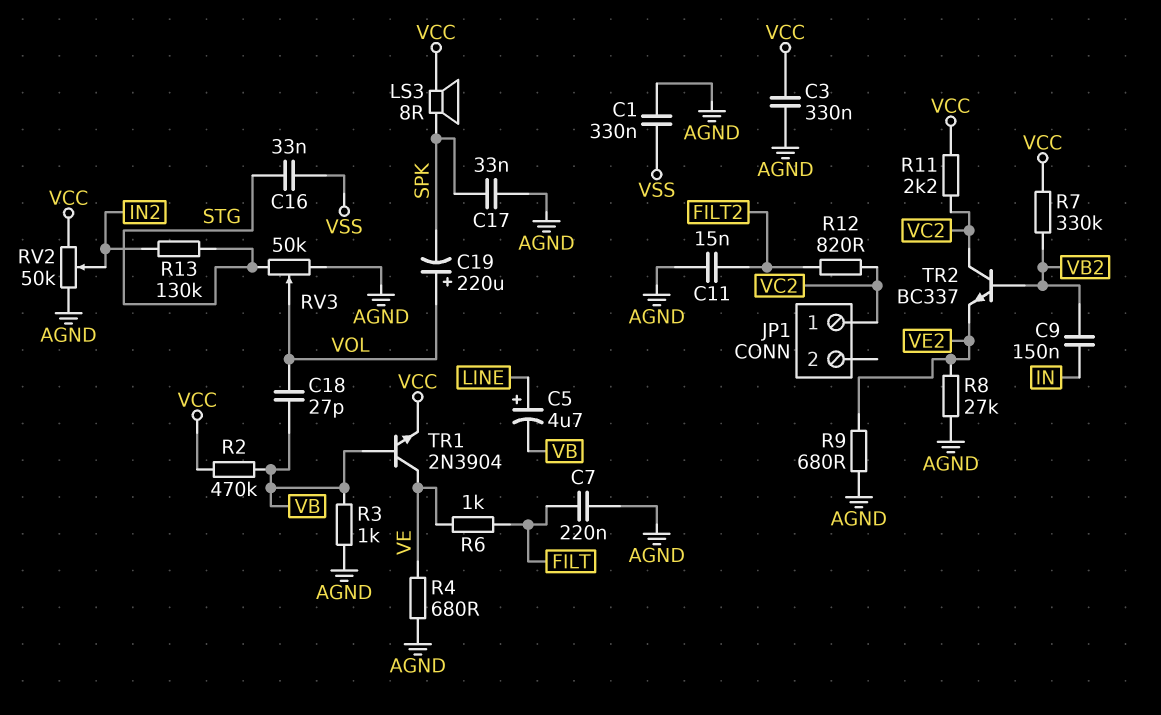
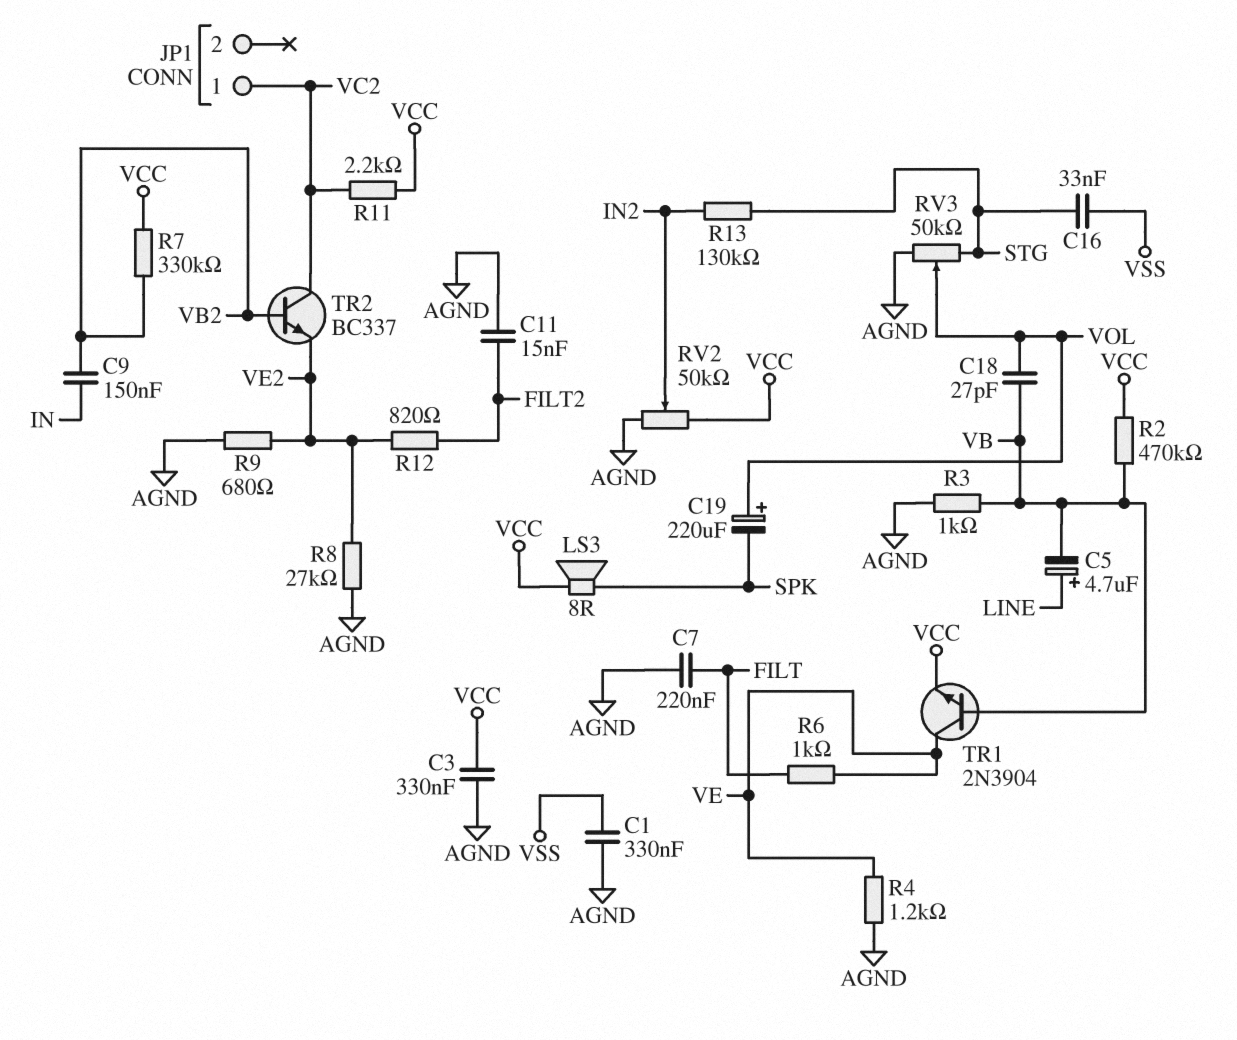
C17: 33nF (AGND, SPK) -> none
R4: 680 (AGND, VE) -> 1.2k (AGND, VE)
R12: 820 (FILT2, VC2) -> 820 (FILT2, VE2)

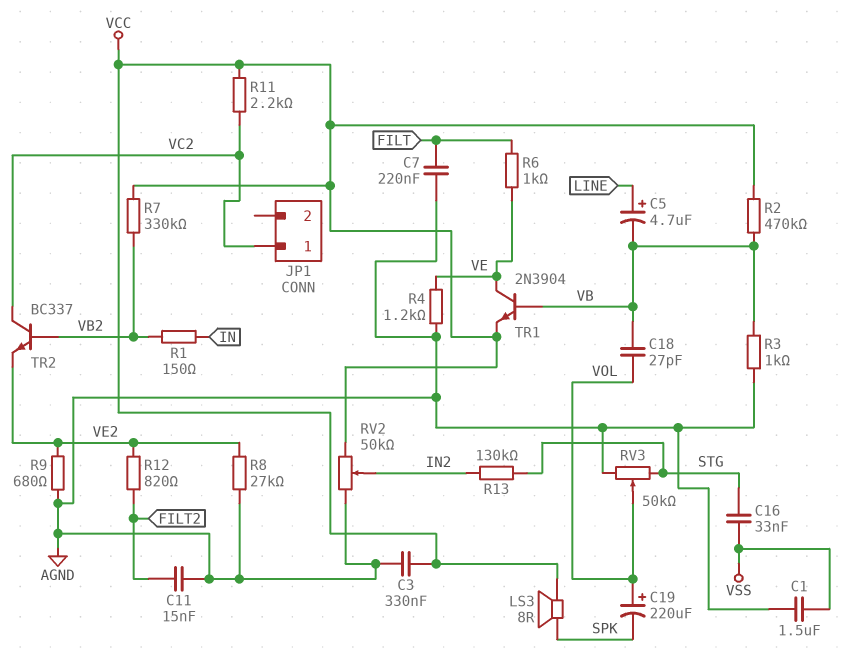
C1: 330nF (AGND, VSS) -> 1.5uF (AGND, VSS)
C9: 150nF (IN, VB2) -> none
R1: none -> 150 (IN, VB2)

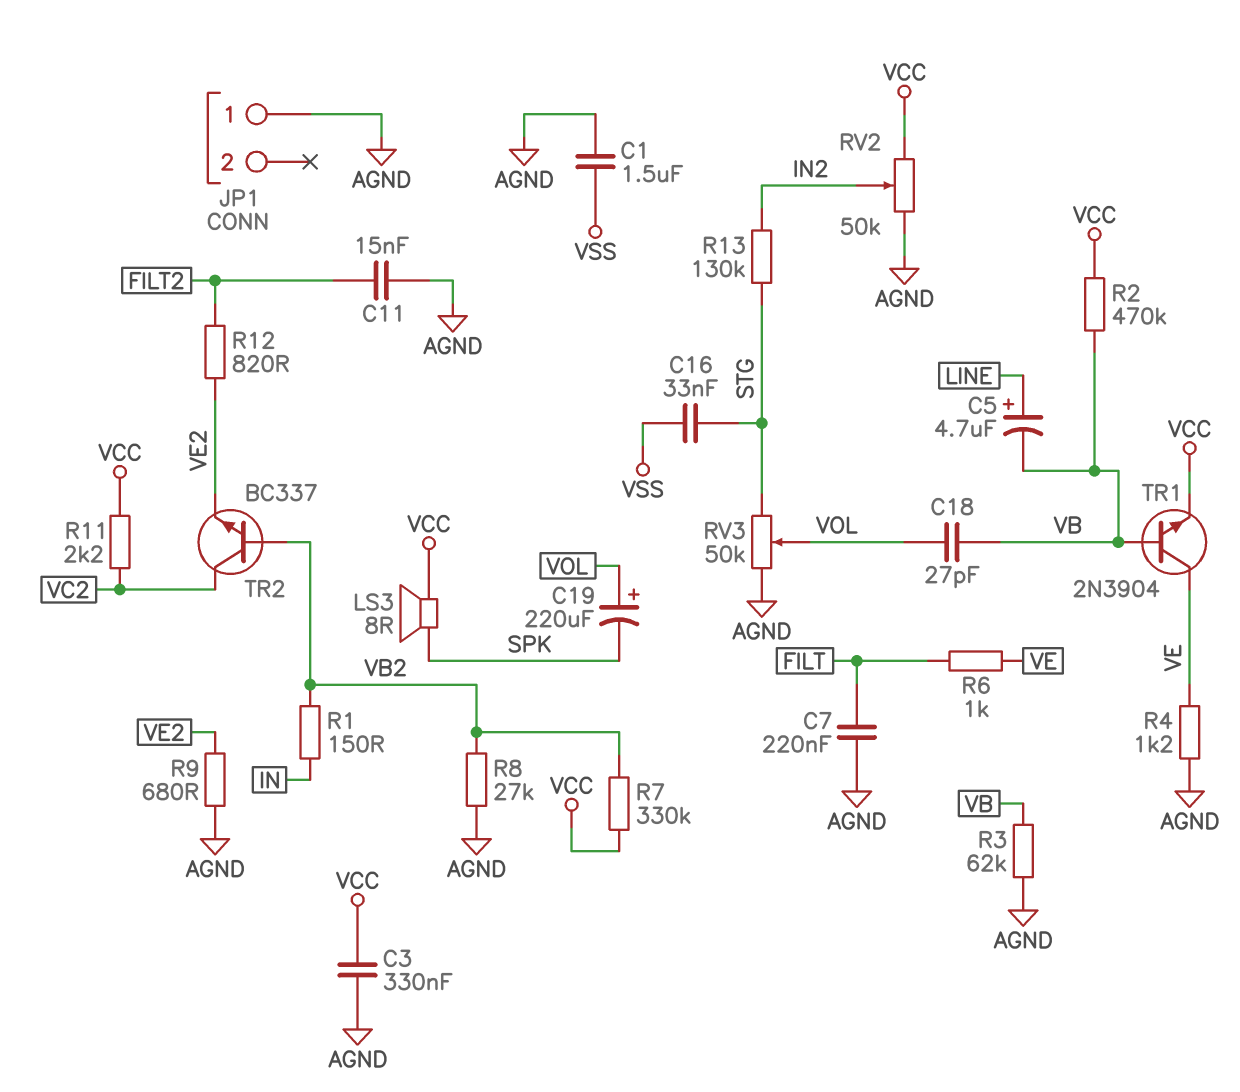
JP1 pin 1: VC2 -> AGND
R3: 1k (AGND, VB) -> 62k (AGND, VB)
R8: 27k (AGND, VE2) -> 27k (AGND, VB2)

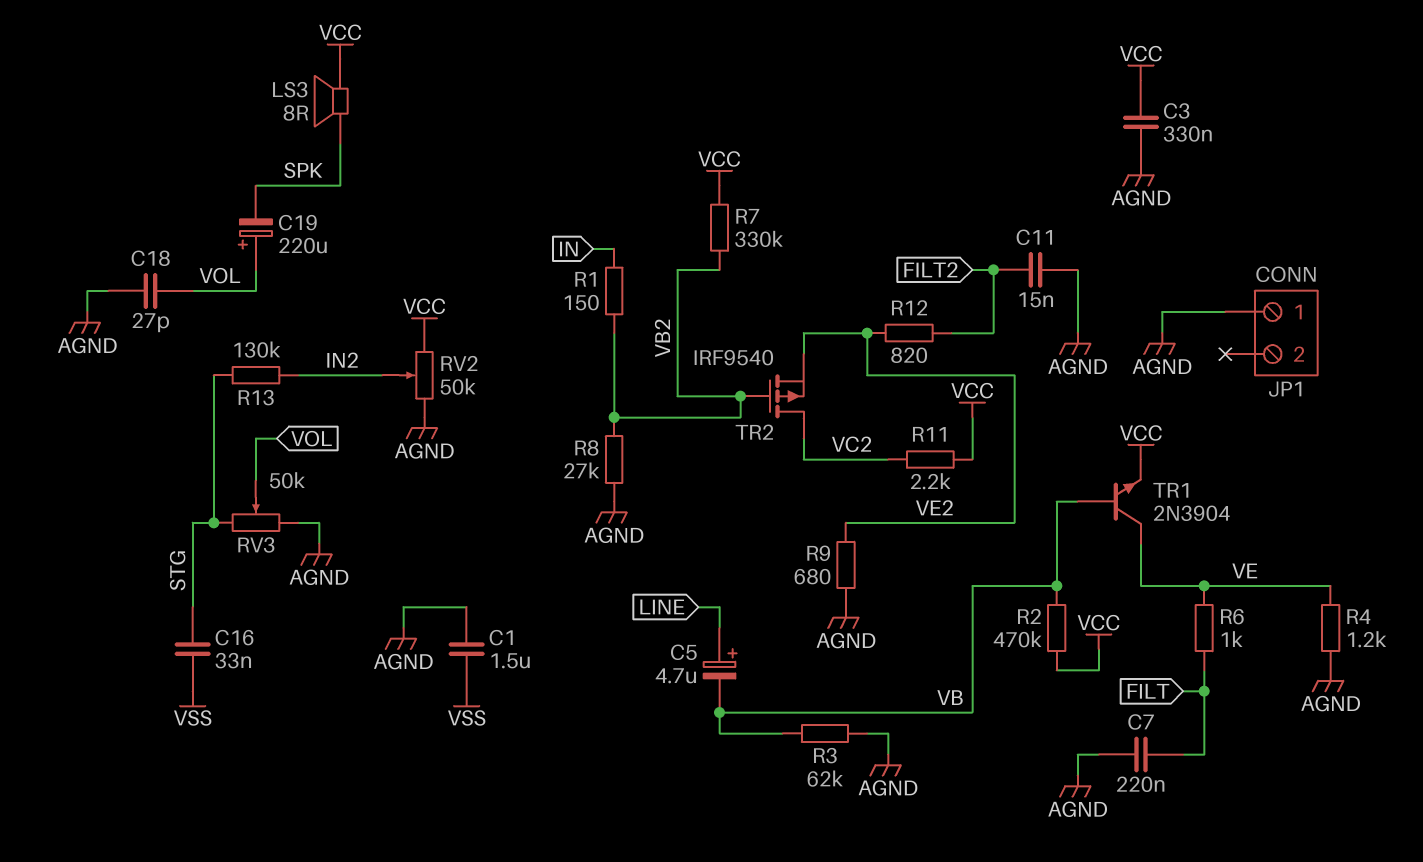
C18: 27pF (VB, VOL) -> 27pF (AGND, VOL)
TR2: NPN BC337 (B VB2, C VC2, E VE2) -> PMOS IRF9540 (G VB2, D VC2, S VE2)

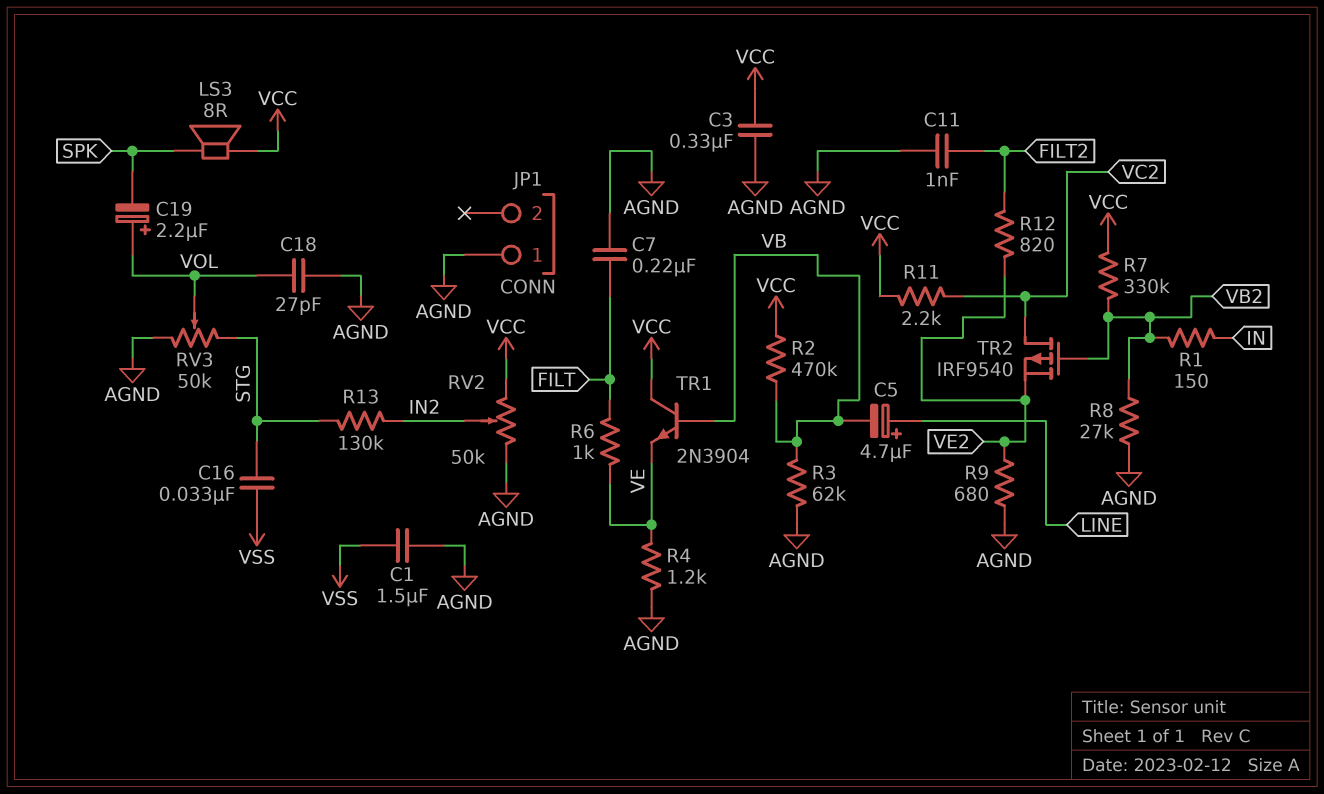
C11: 15nF (AGND, FILT2) -> 1nF (AGND, FILT2)
C19: 220uF (plus VOL, minus SPK) -> 2.2uF (plus VOL, minus SPK)
TR1: NPN 2N3904 (B VB, C VE, E VCC) -> NPN 2N3904 (B VB, C VCC, E VE)

